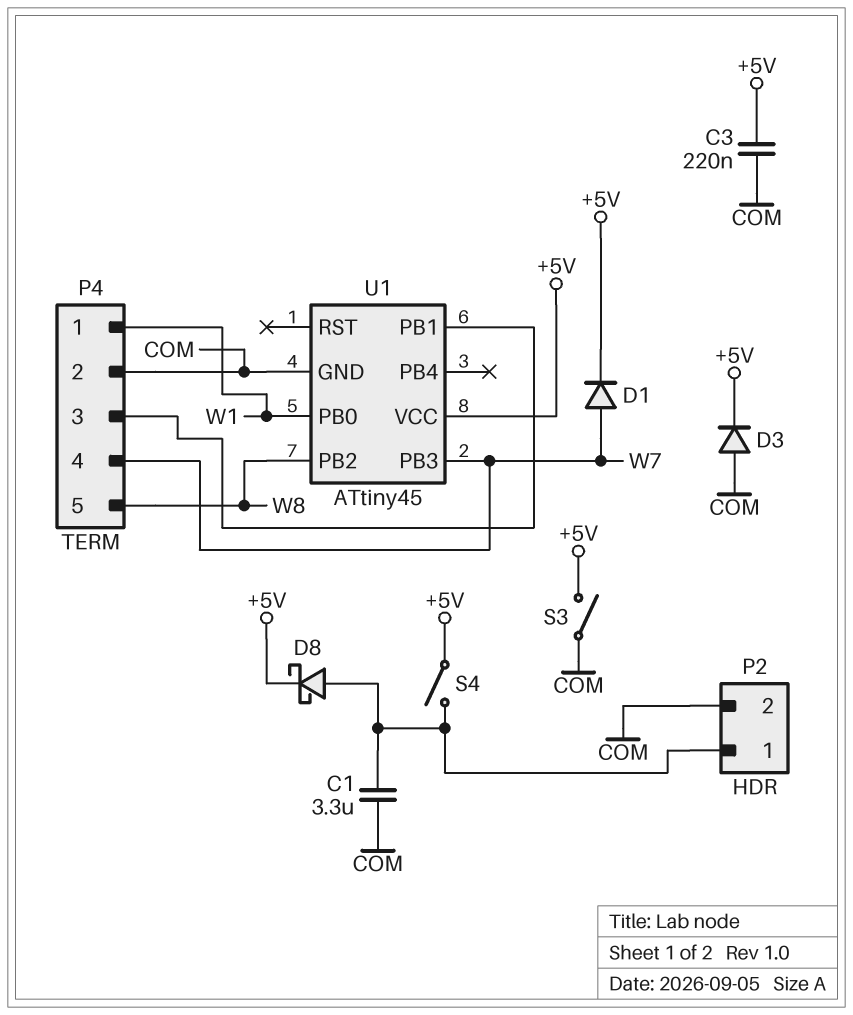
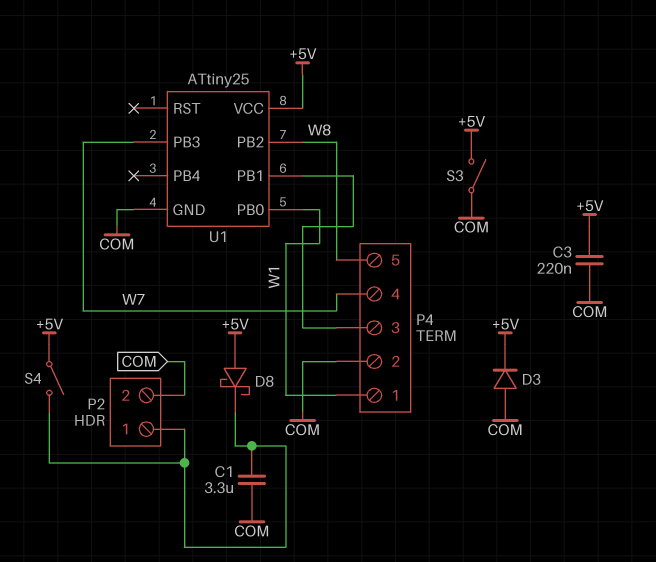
D1: diode (A W7, K +5V) -> none
D8: schottky (A P2/1, K +5V) -> schottky (A +5V, K P2/1)
U1: ATtiny45 -> ATtiny25

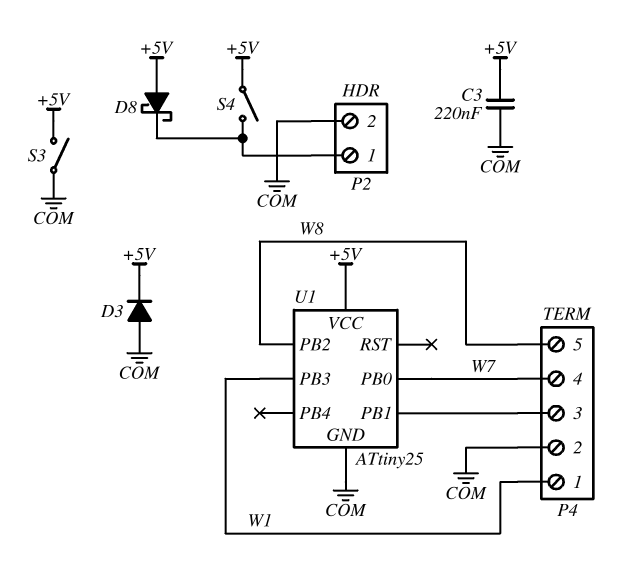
C1: 3.3uF (COM, P2/1) -> none
U1 pin PB0: W1 -> W7
U1 pin PB3: W7 -> W1

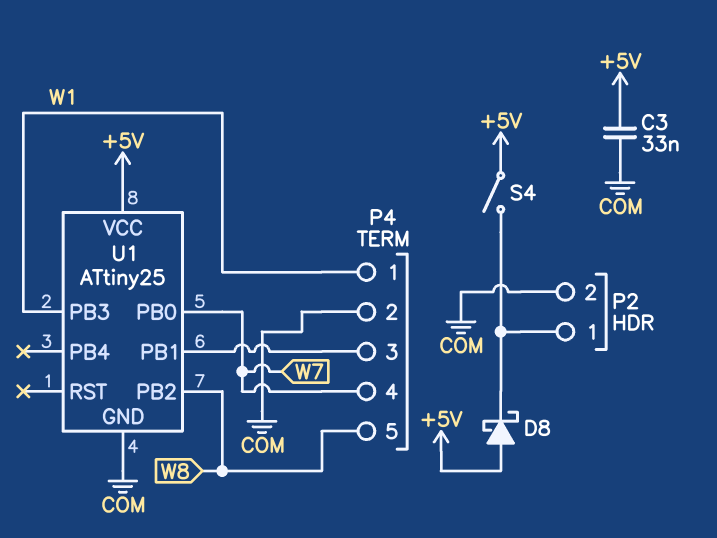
C3: 220nF (+5V, COM) -> 33nF (+5V, COM)
D3: diode (A COM, K +5V) -> none
S3: switch (+5V, COM) -> none

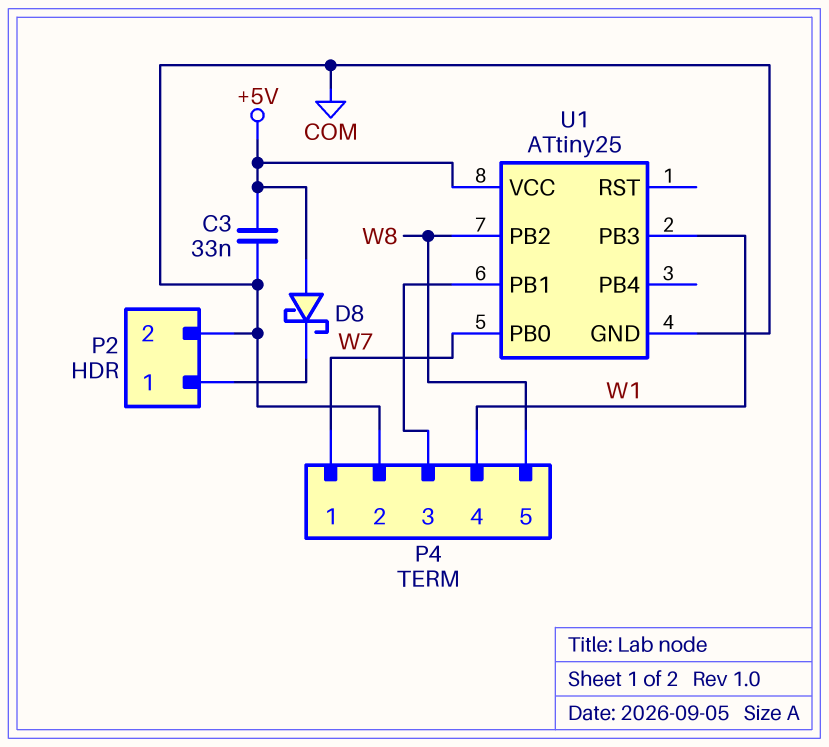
P4 pin 1: W1 -> W7
P4 pin 4: W7 -> W1
S4: switch (+5V, P2/1) -> none

